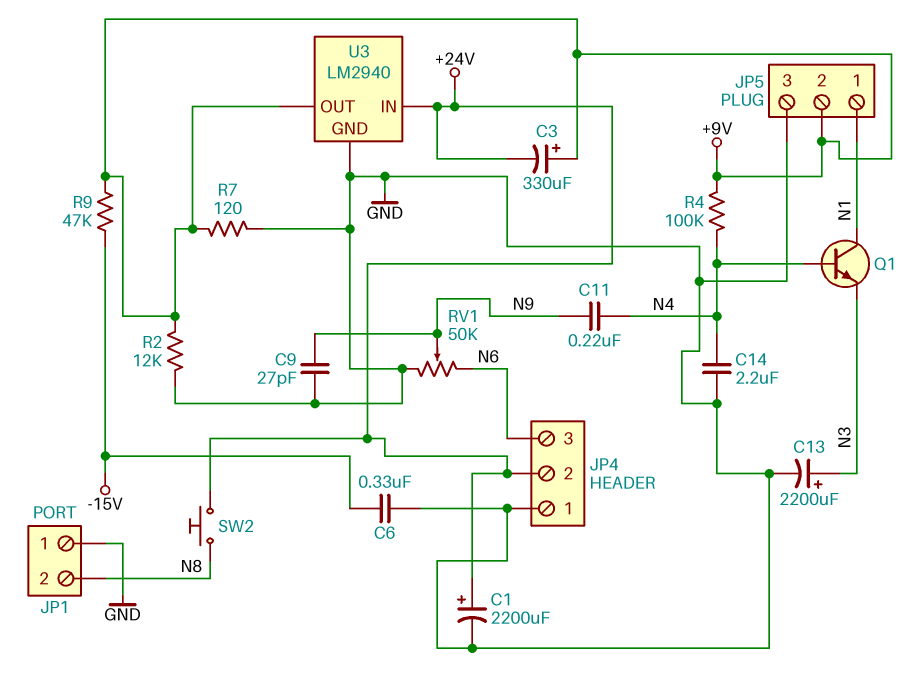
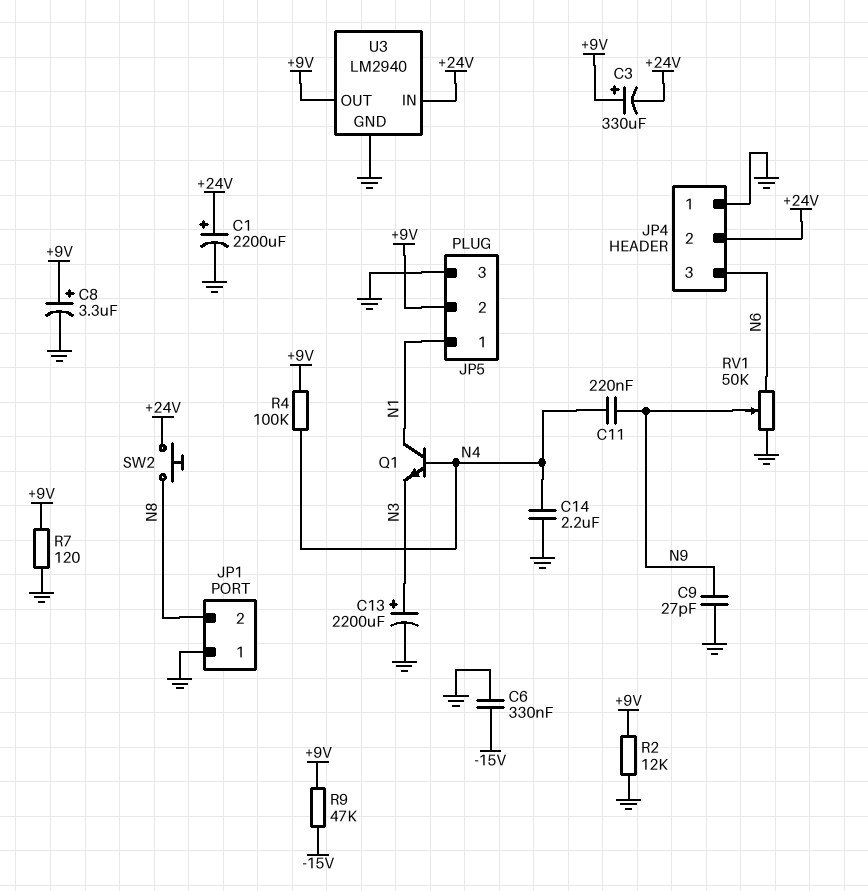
C8: none -> 3.3uF (plus +9V, minus GND)

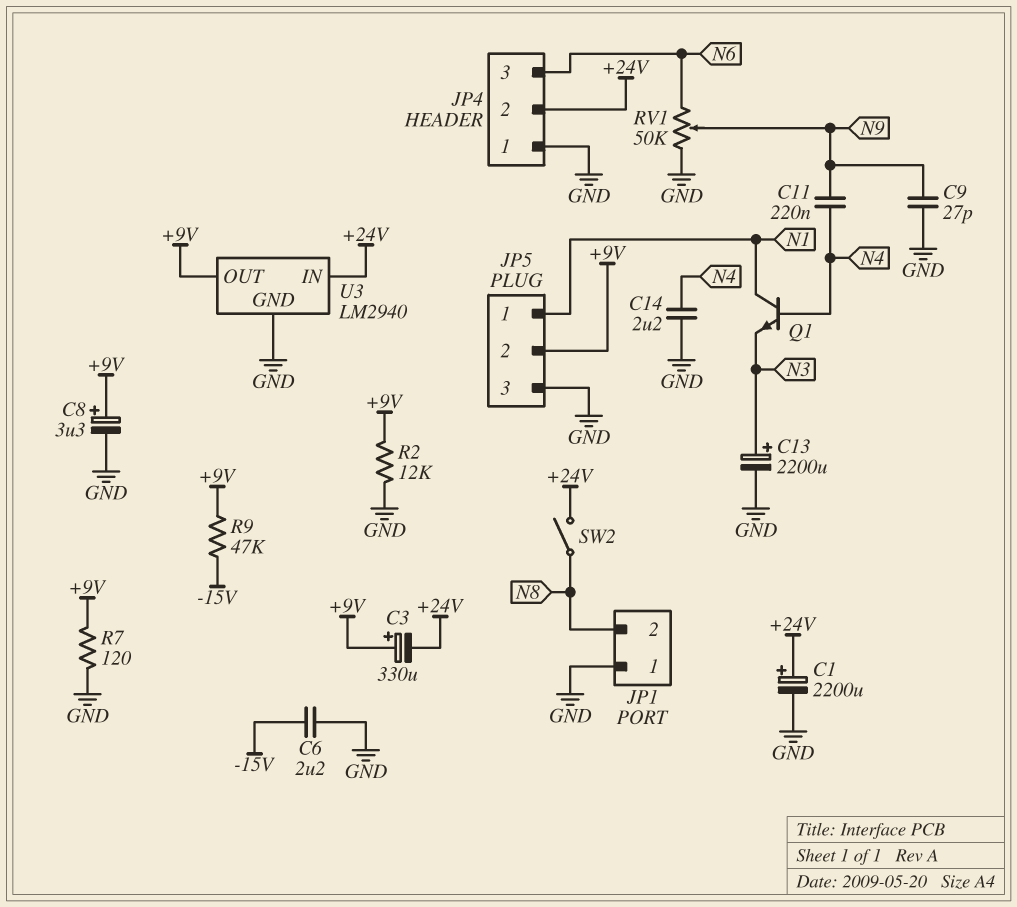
C6: 330nF (-15V, GND) -> 2.2uF (-15V, GND)
R4: 100k (+9V, N4) -> none
SW2: button (+24V, N8) -> switch (+24V, N8)

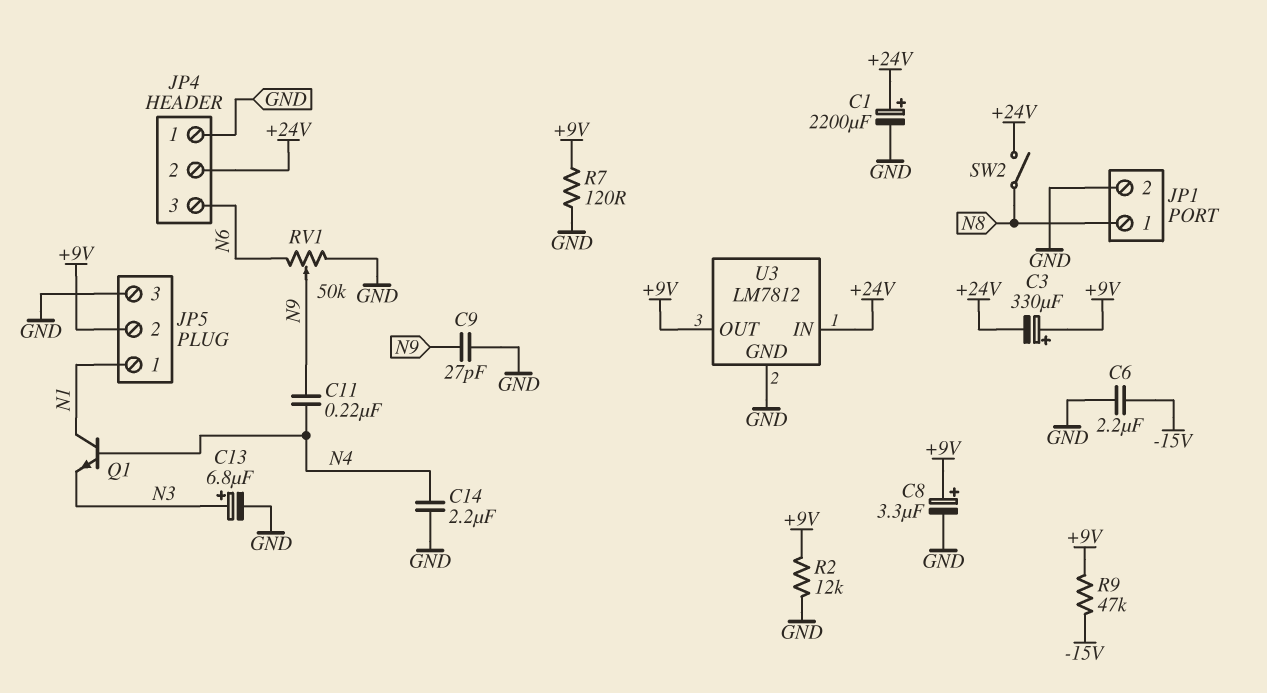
C13: 2200uF (plus N3, minus GND) -> 6.8uF (plus N3, minus GND)
JP1 pin 1: GND -> N8
JP1 pin 2: N8 -> GND
U3: LM2940 -> LM7812

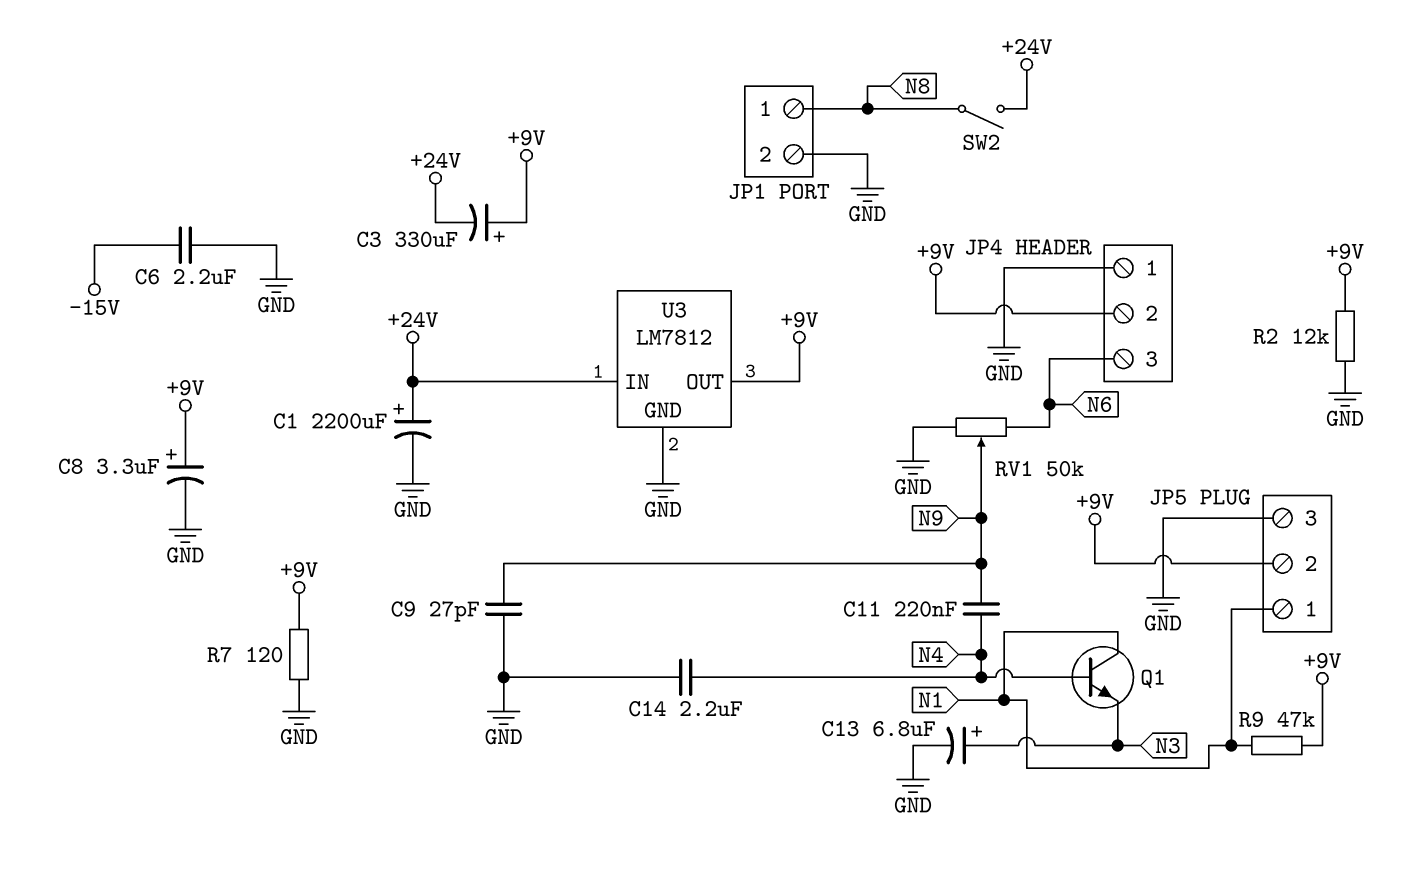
JP4 pin 2: +24V -> +9V
R9: 47k (+9V, -15V) -> 47k (+9V, N1)

